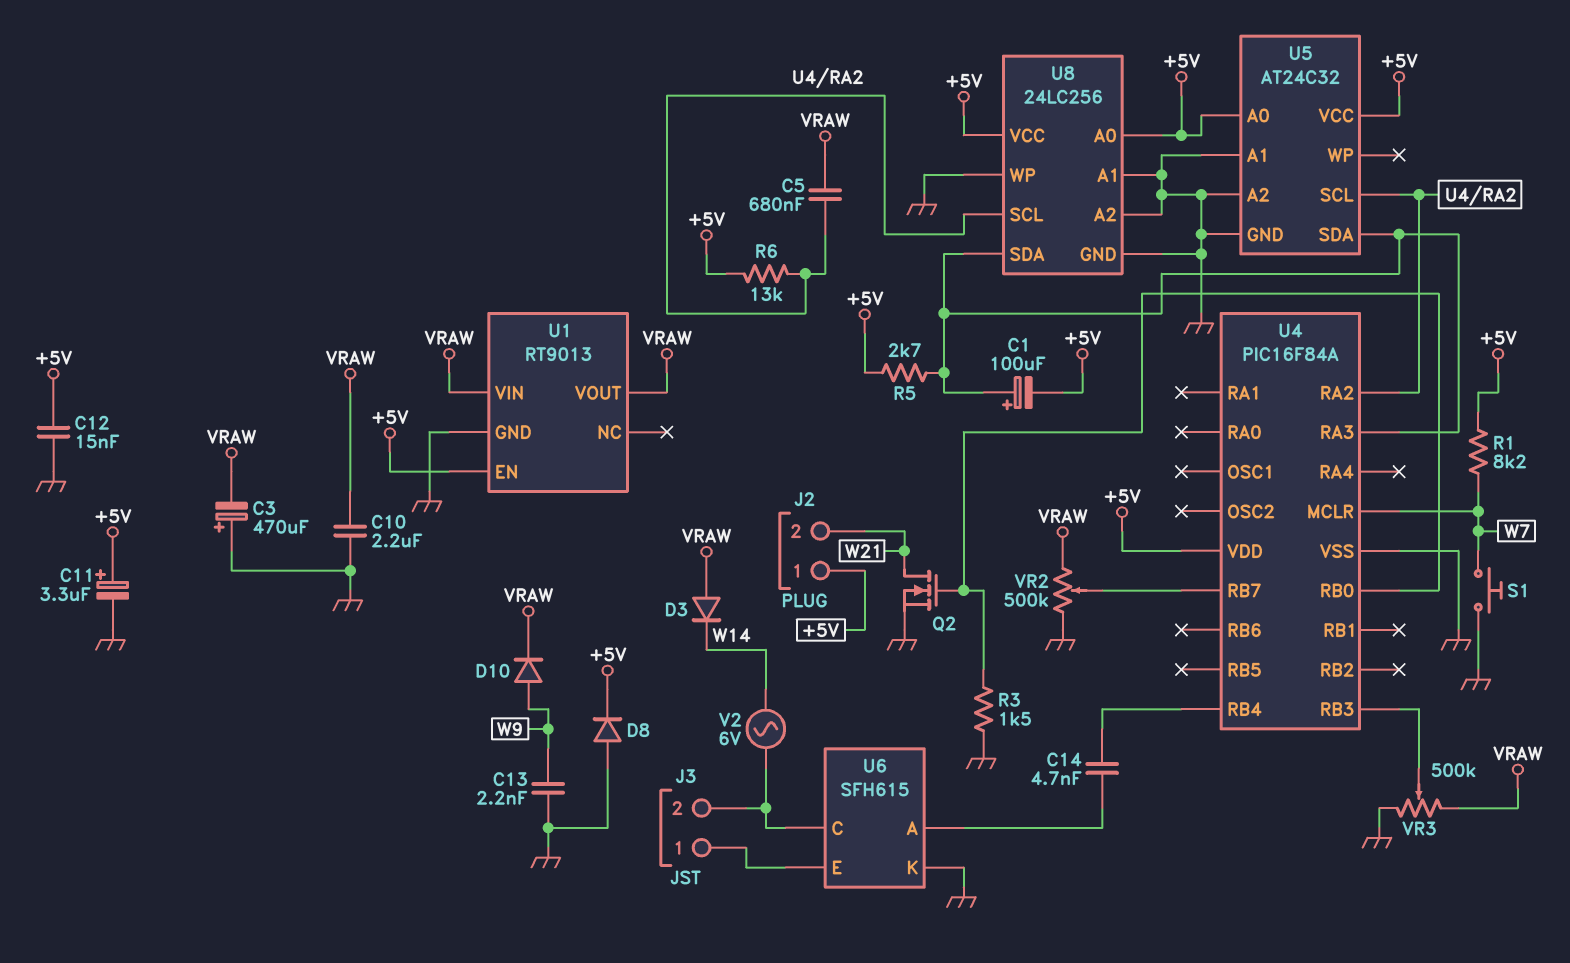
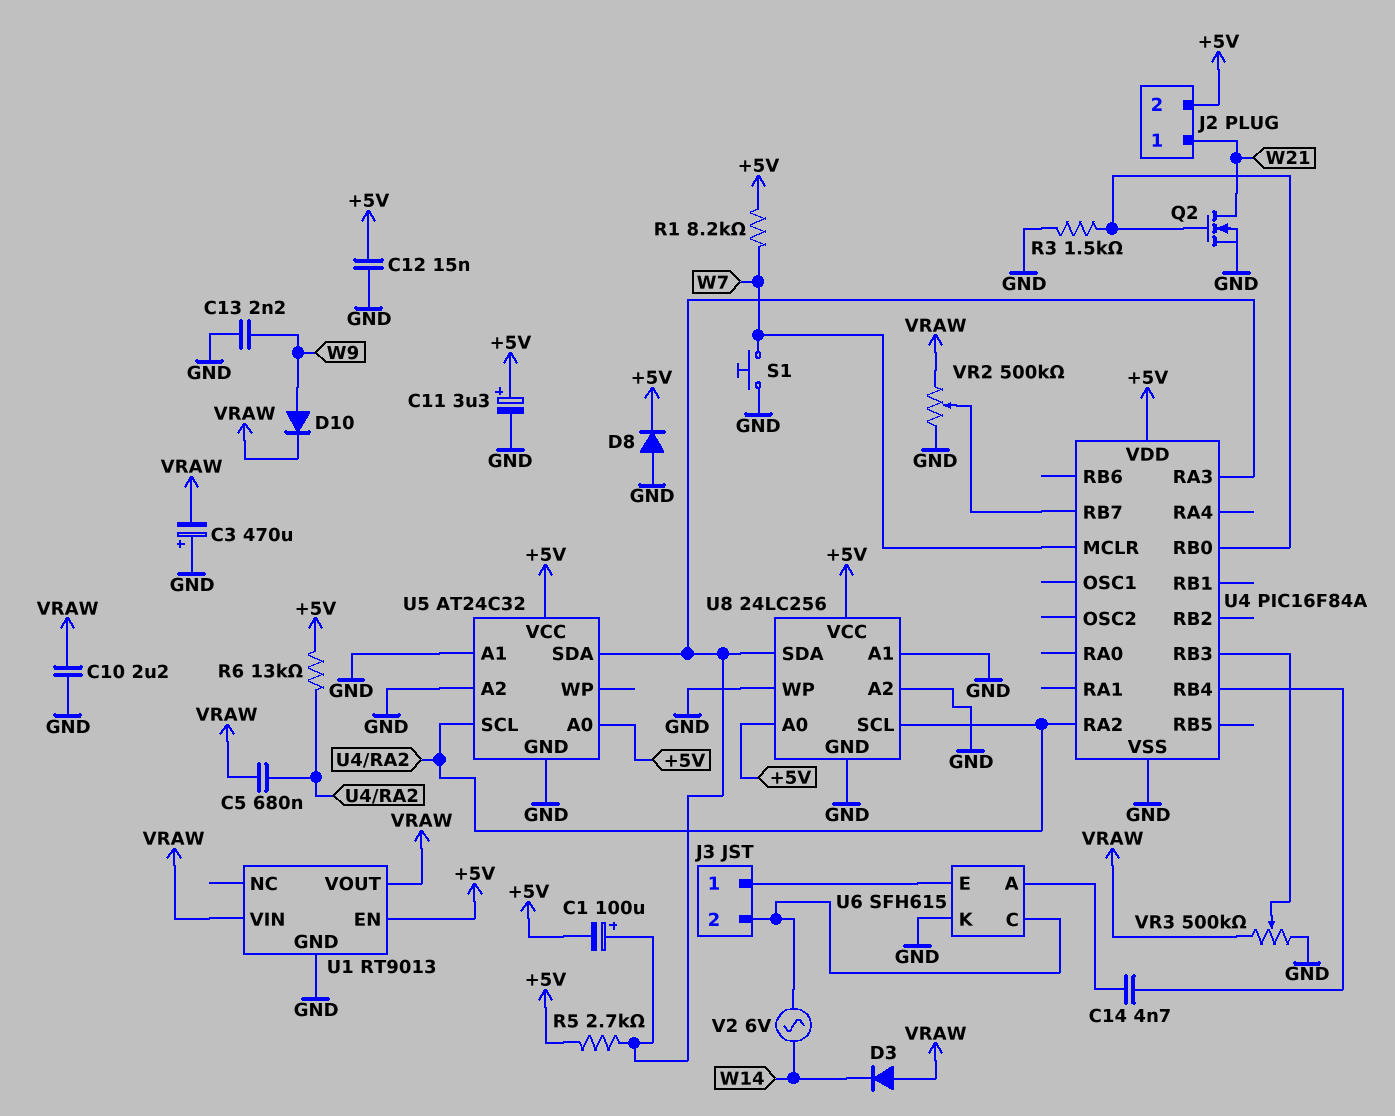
J2 pin 1: +5V -> W21
J2 pin 2: W21 -> +5V

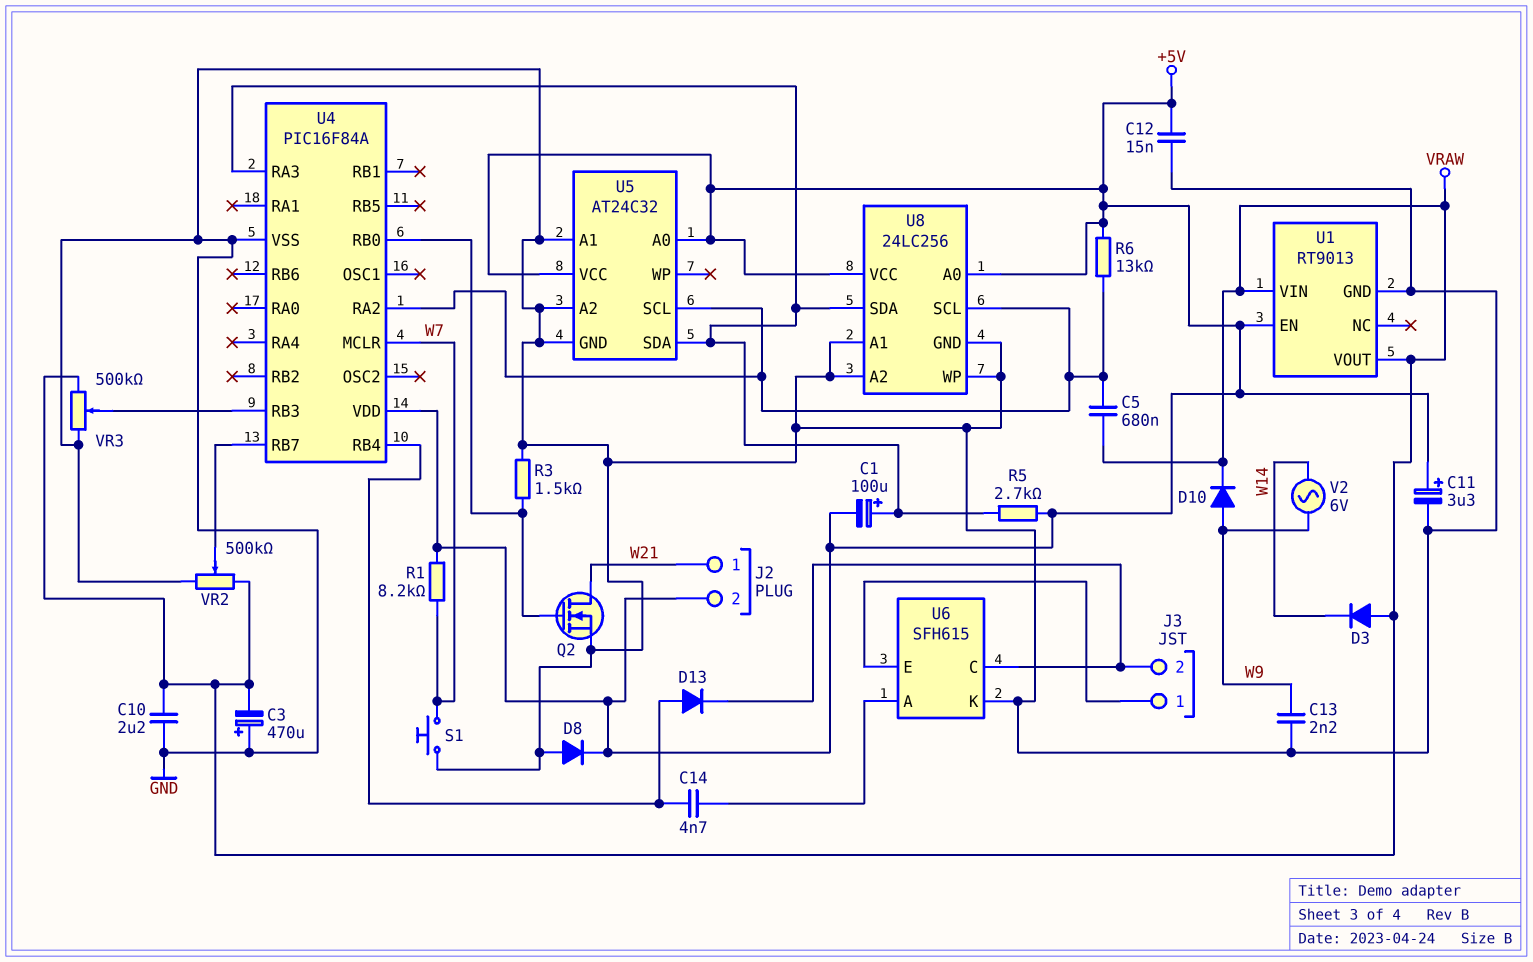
D13: none -> diode (A U4/RB4, K J3/2)
V2: AC 6V (J3/2, W14) -> AC 6V (W9, W14)

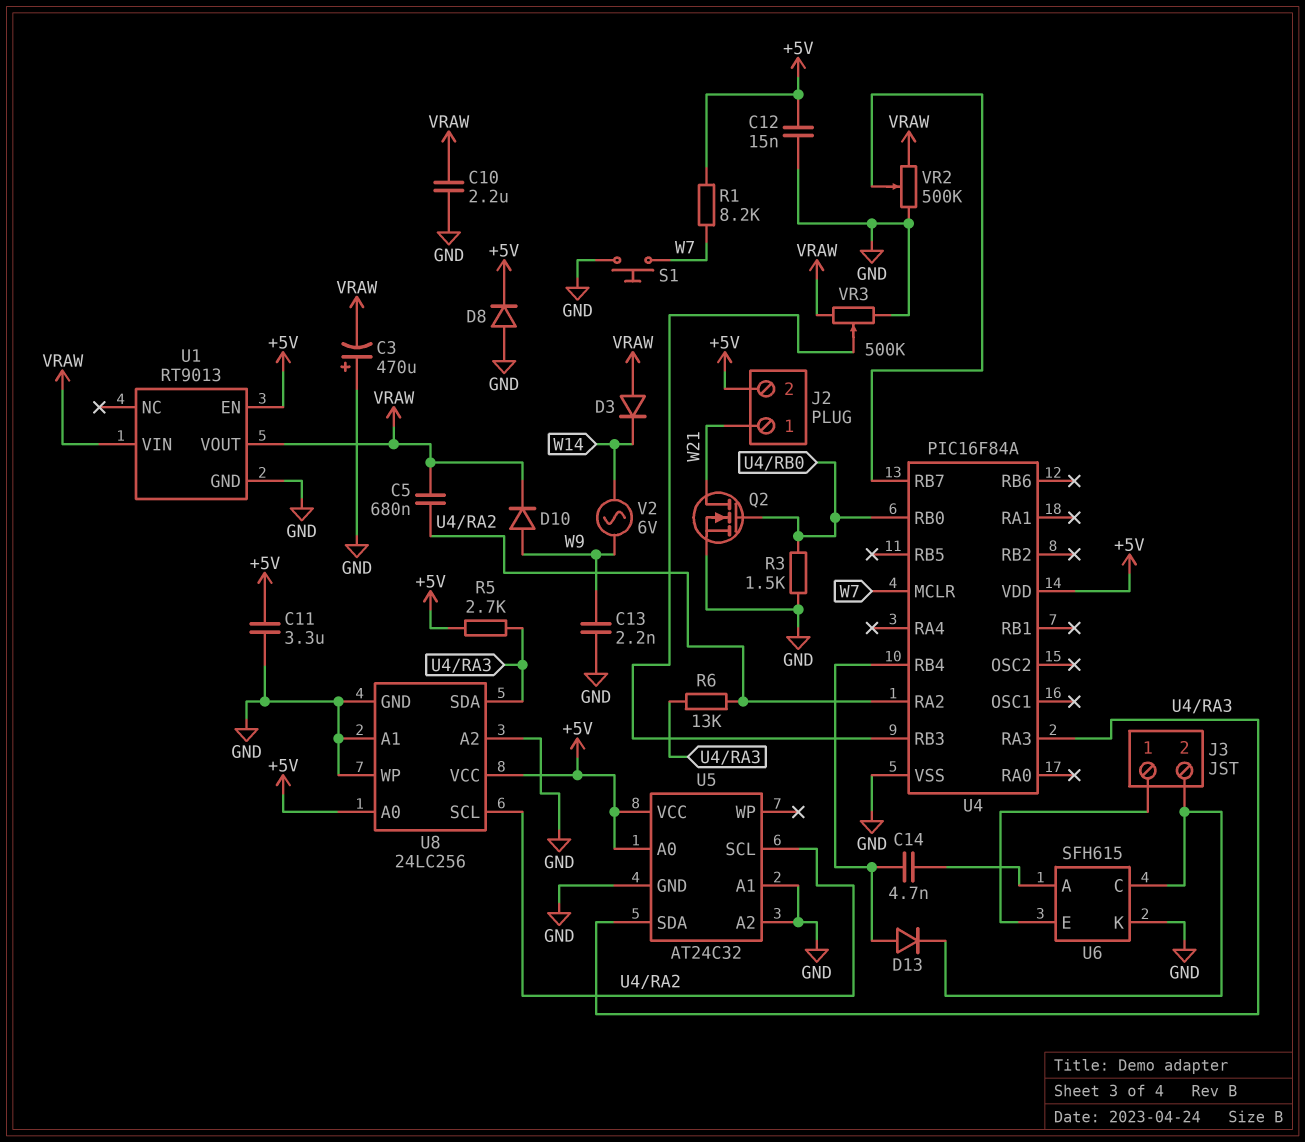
C1: 100uF (plus U4/RA3, minus +5V) -> none
C11: 3.3uF (plus +5V, minus GND) -> 3.3uF (+5V, GND)
R6: 13k (+5V, U4/RA2) -> 13k (U4/RA2, U4/RA3)

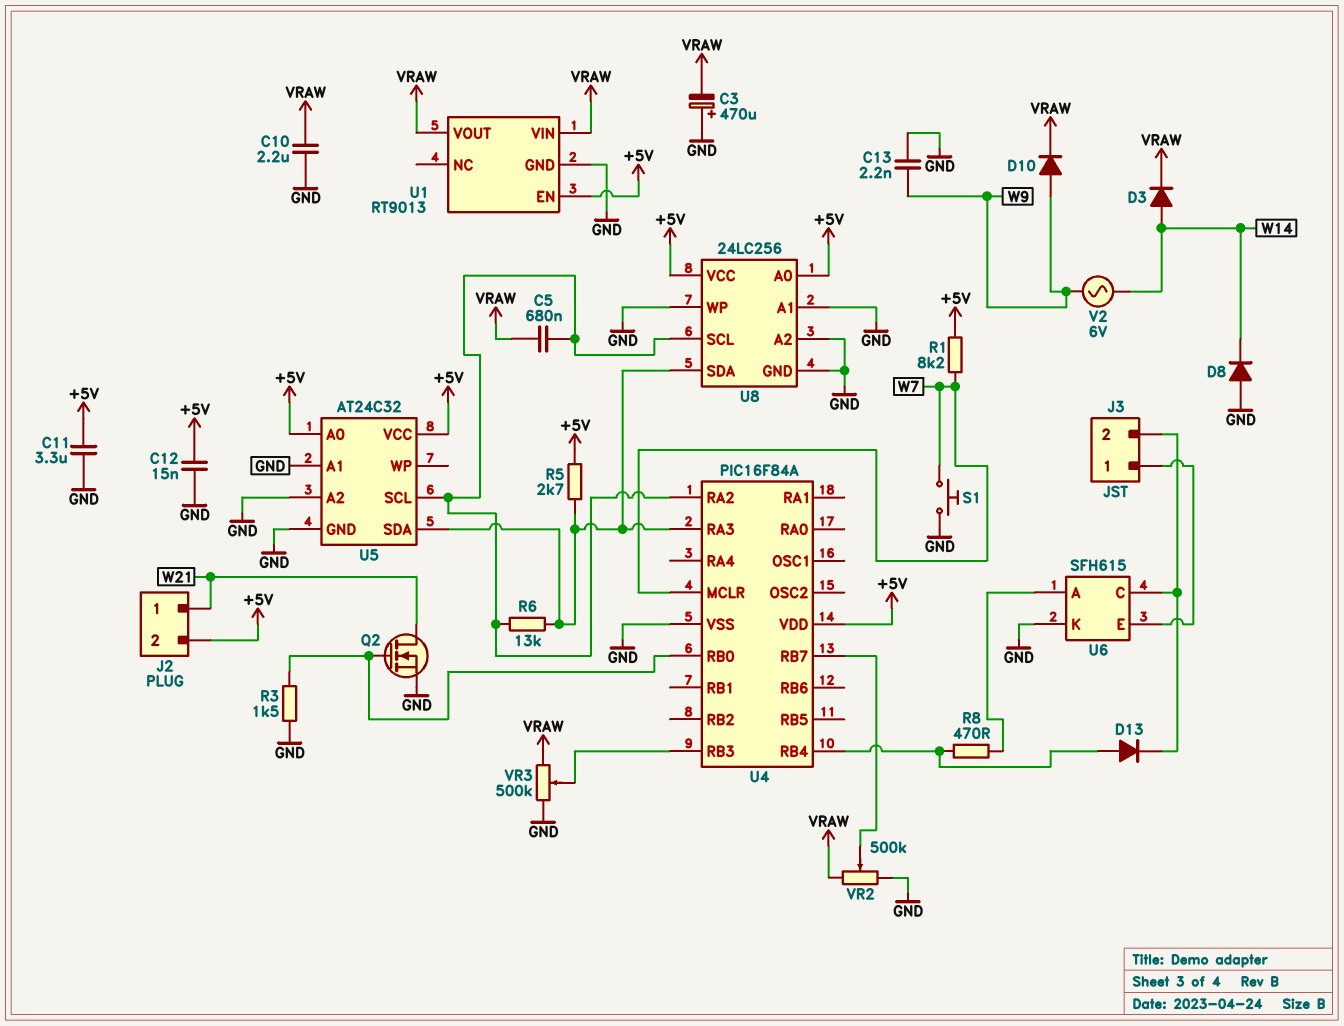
C14: 4.7nF (U4/RB4, U6/A) -> none
D3: diode (A VRAW, K W14) -> diode (A W14, K VRAW)
D8: diode (A GND, K +5V) -> diode (A GND, K W14)
R8: none -> 470 (U4/RB4, U6/A)

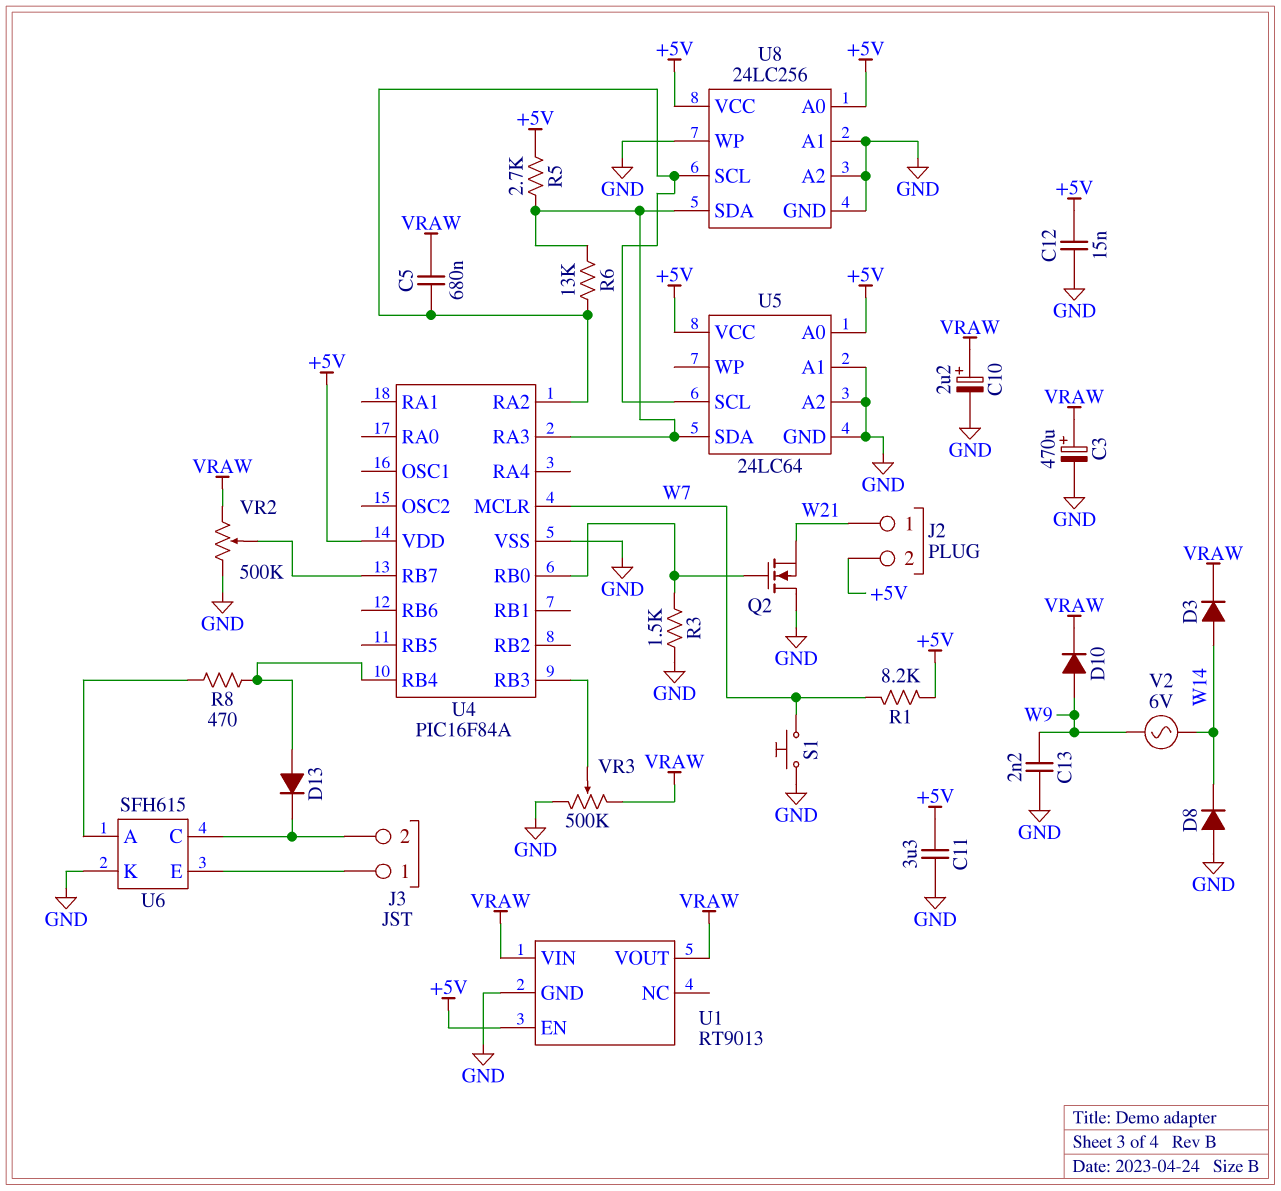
C3: 470uF (plus GND, minus VRAW) -> 470uF (plus VRAW, minus GND)
C10: 2.2uF (GND, VRAW) -> 2.2uF (plus VRAW, minus GND)
Q2: NMOS (G U4/RB0, D W21, S GND) -> NMOS (G U4/RB0, D GND, S W21)
U5: AT24C32 -> 24LC64

